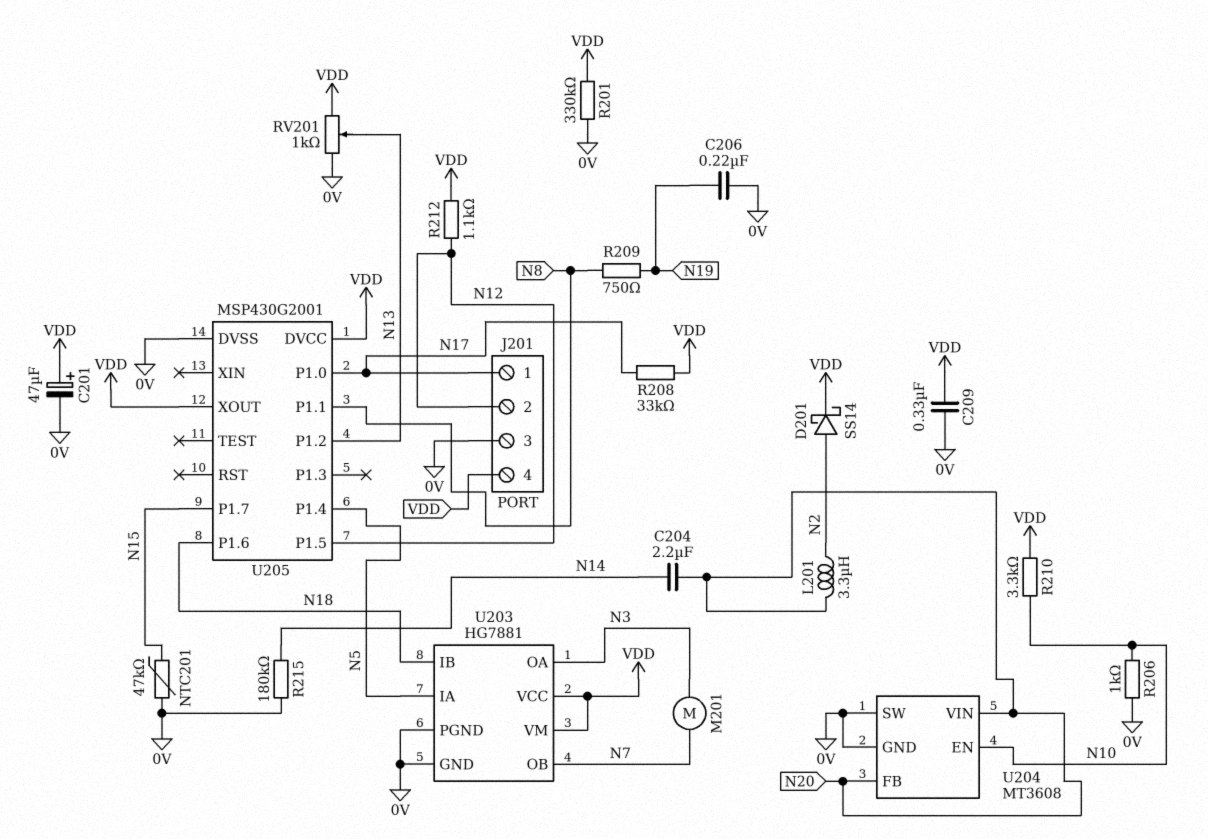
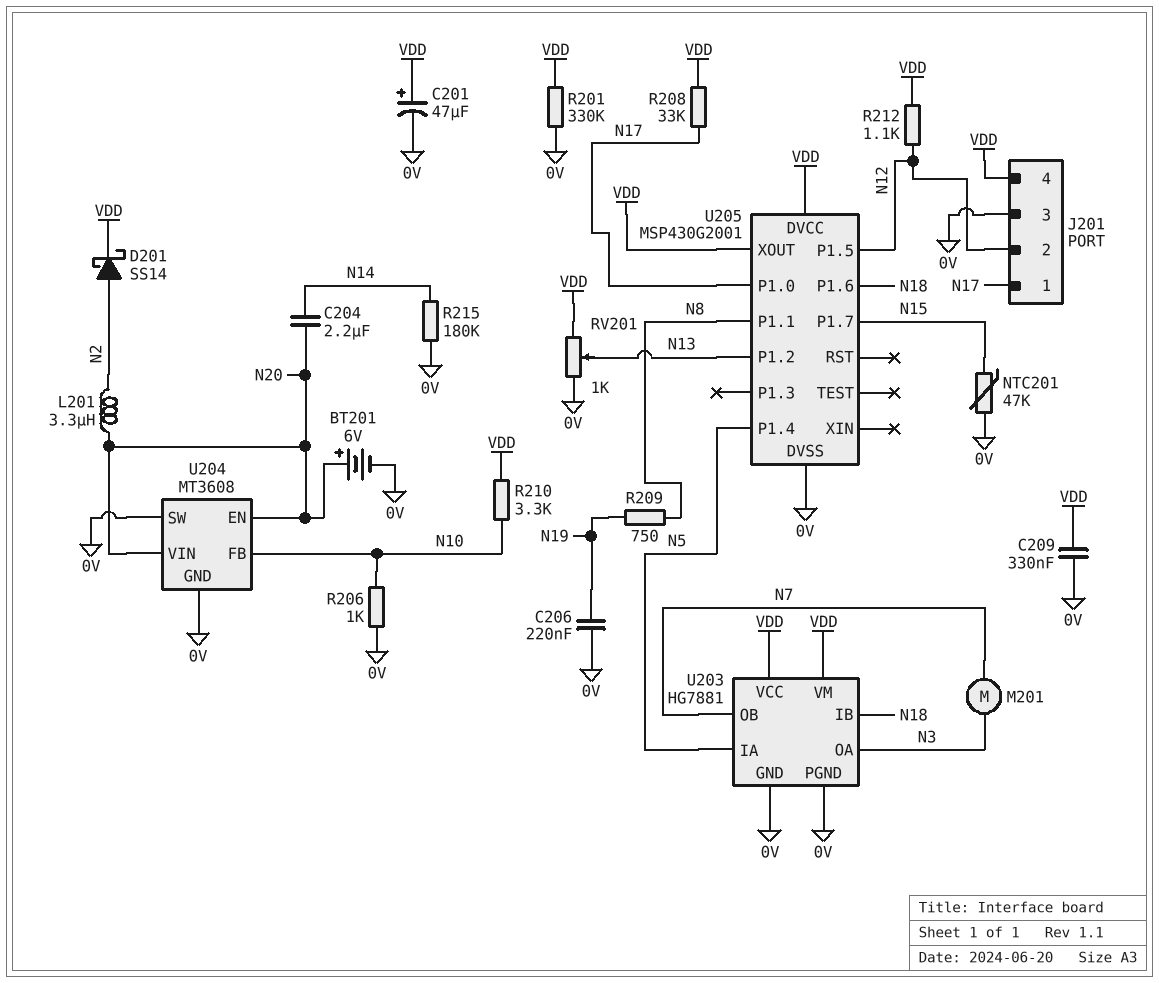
BT201: none -> 6V (plus N20, minus 0V)
U204 pin EN: N10 -> N20
U204 pin FB: N20 -> N10

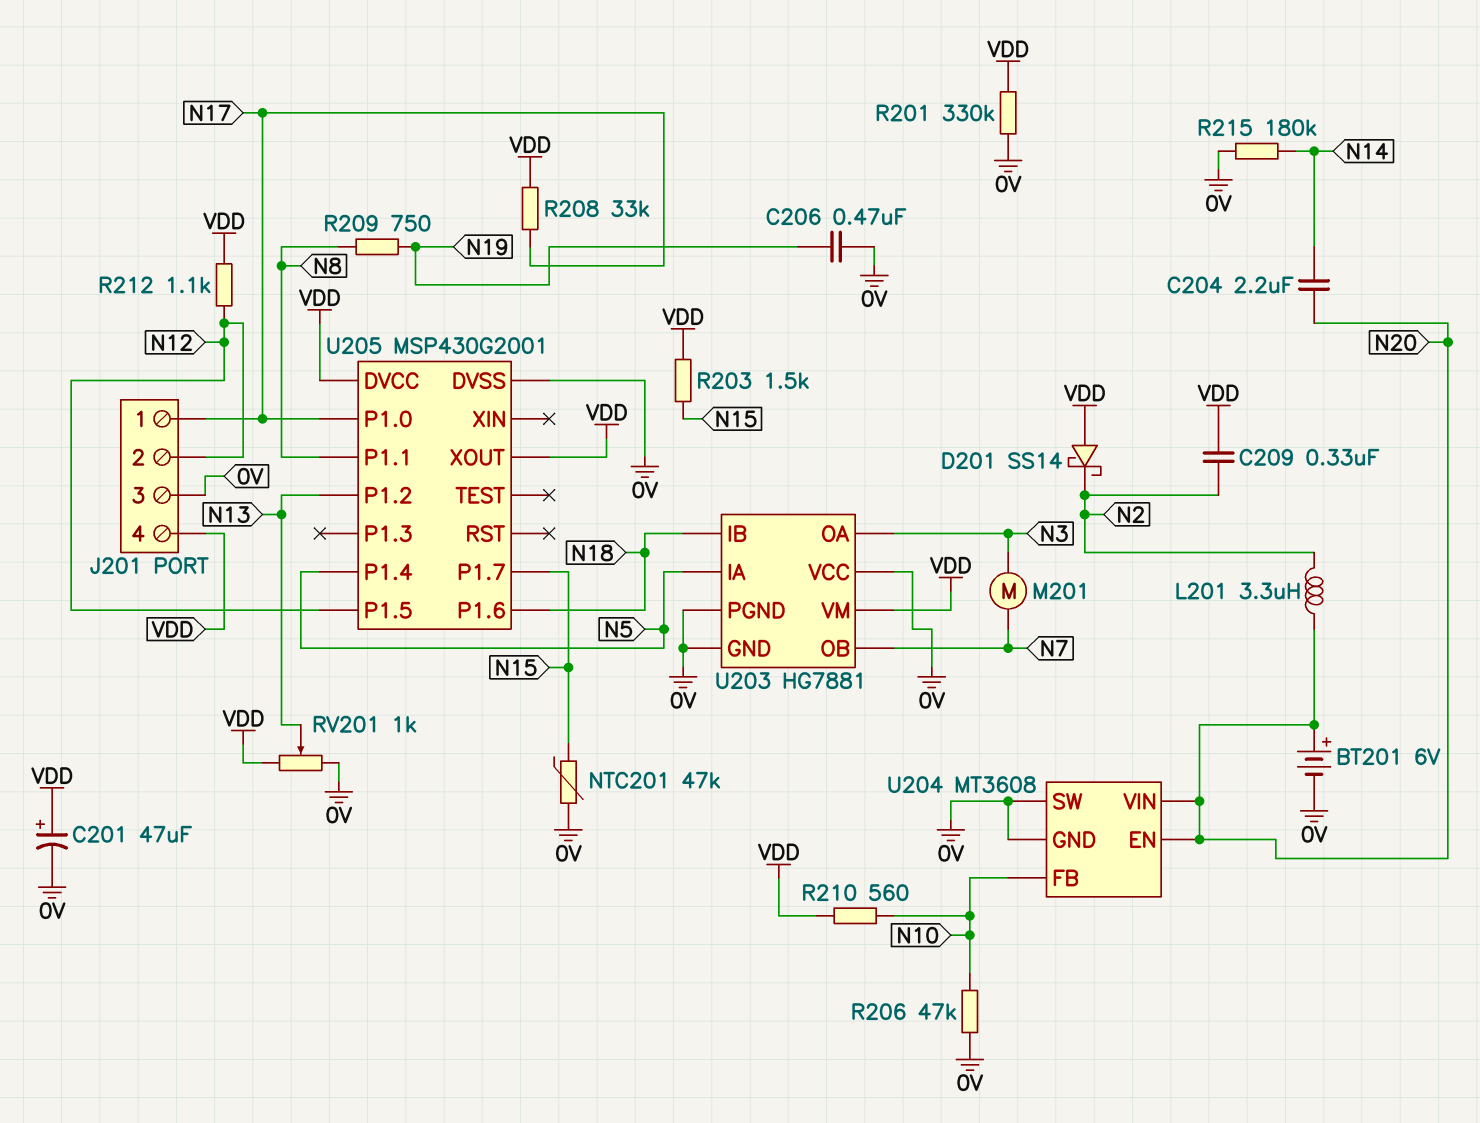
C206: 220nF (0V, N19) -> 470nF (0V, N19)
C209: 330nF (0V, VDD) -> 330nF (N2, VDD)
D201: schottky SS14 (A N2, K VDD) -> schottky SS14 (A VDD, K N2)
R203: none -> 1.5k (N15, VDD)
R206: 1k (0V, N10) -> 47k (0V, N10)
R210: 3.3k (N10, VDD) -> 560 (N10, VDD)
U203 pin VCC: VDD -> 0V

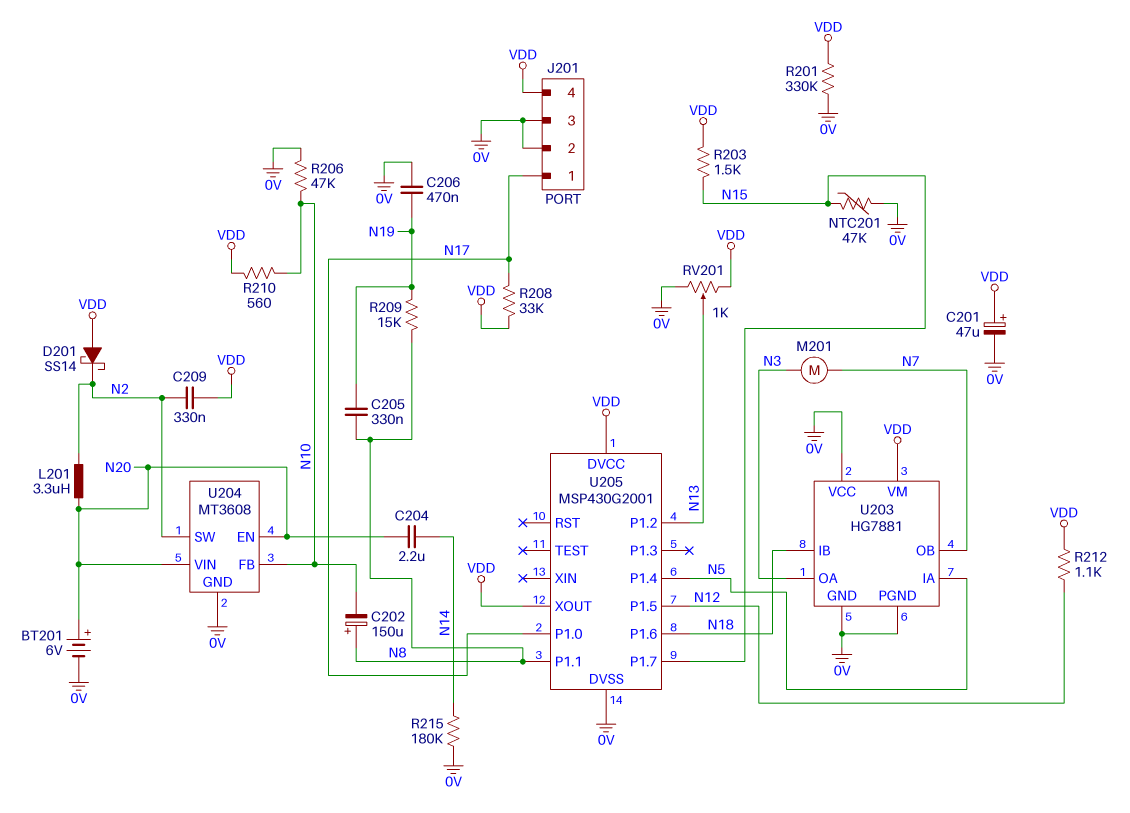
C202: none -> 150uF (plus N8, minus N10)
C205: none -> 330nF (N8, N19)
J201 pin 2: N12 -> 0V
R209: 750 (N8, N19) -> 15k (N8, N19)
U204 pin SW: 0V -> N2

